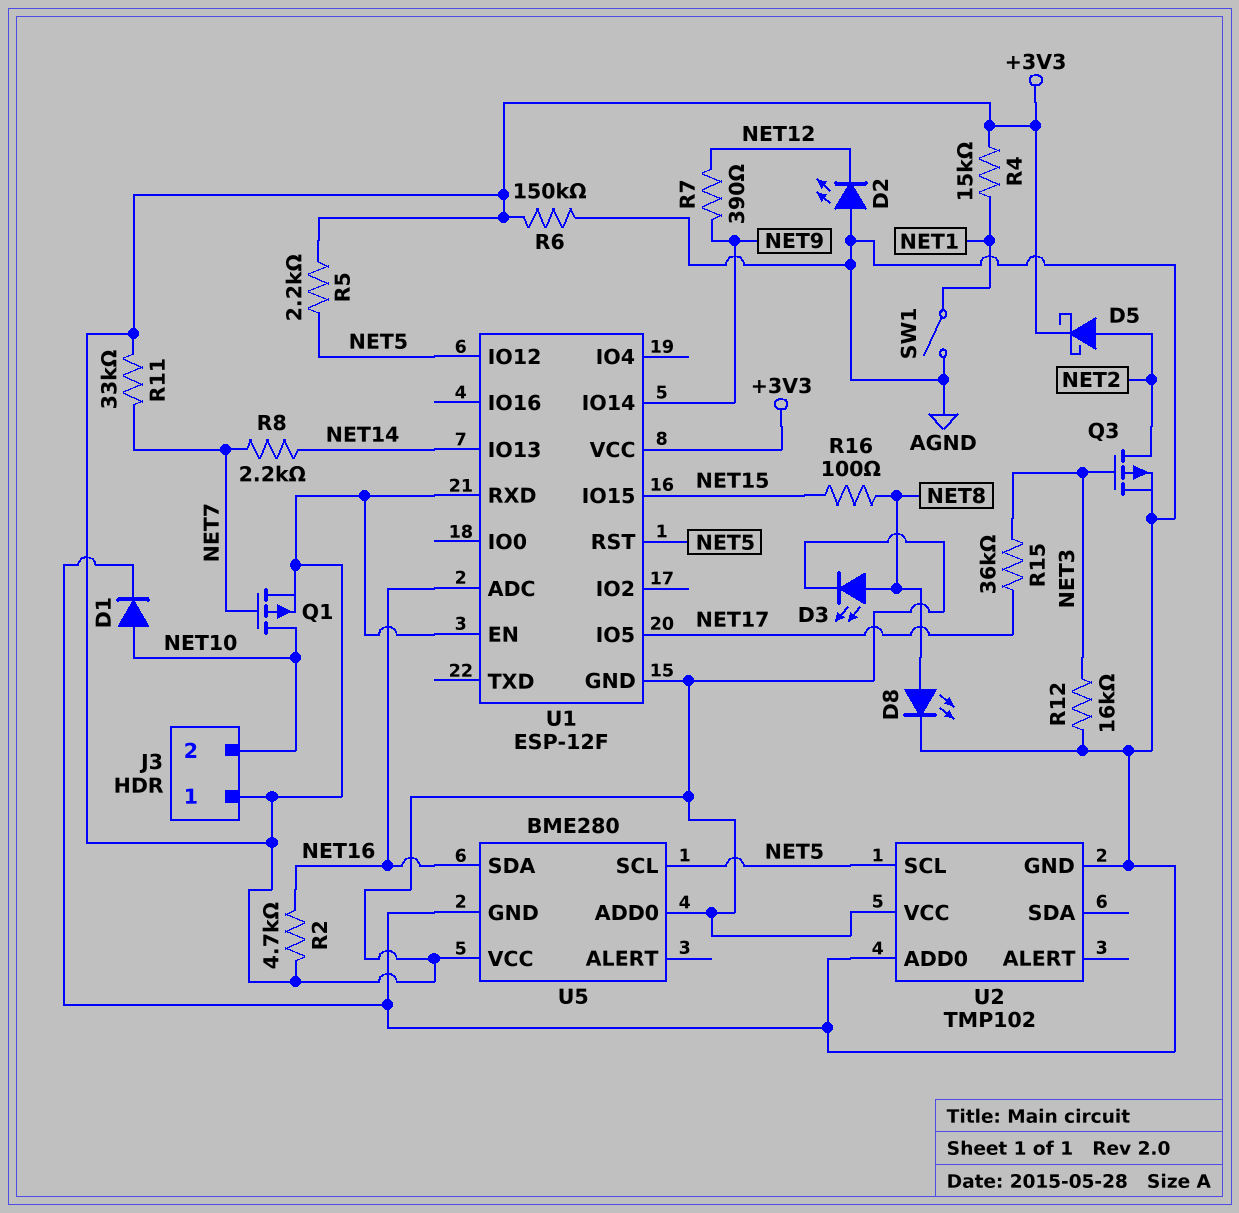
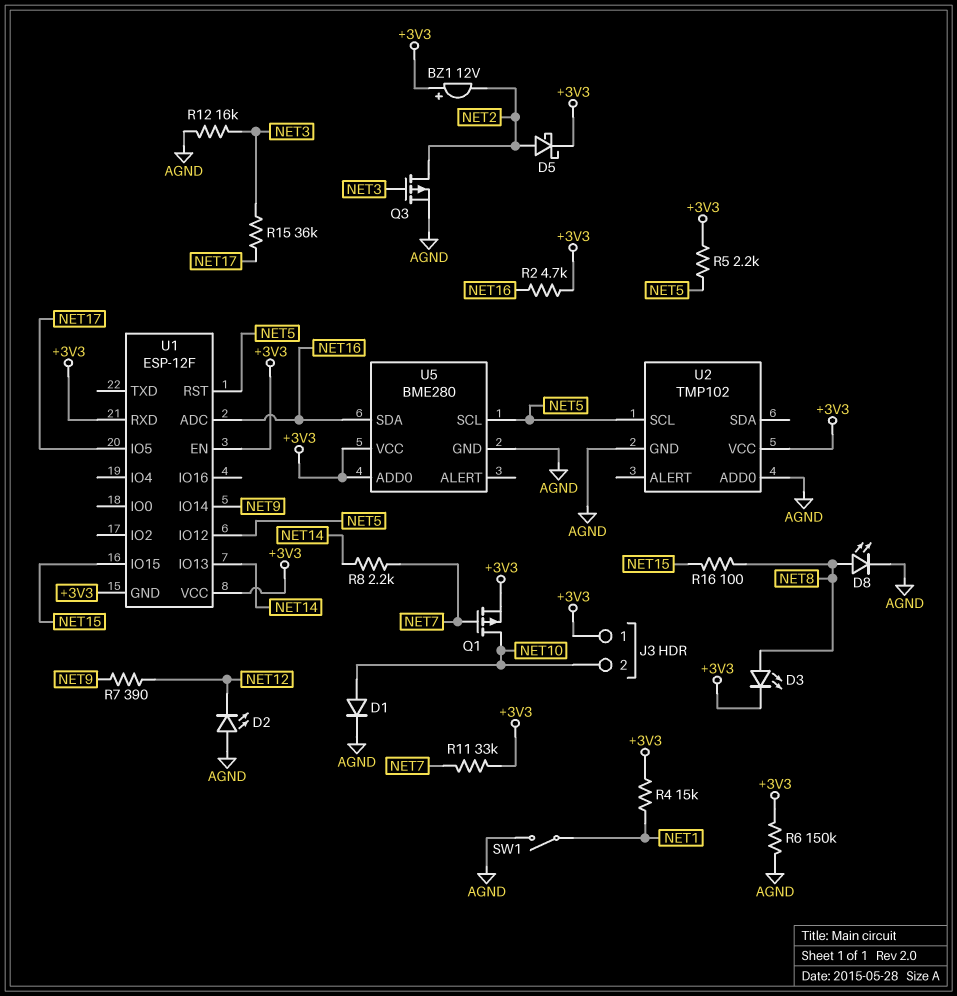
BZ1: none -> buzzer 12V (plus +3V3, minus NET2)

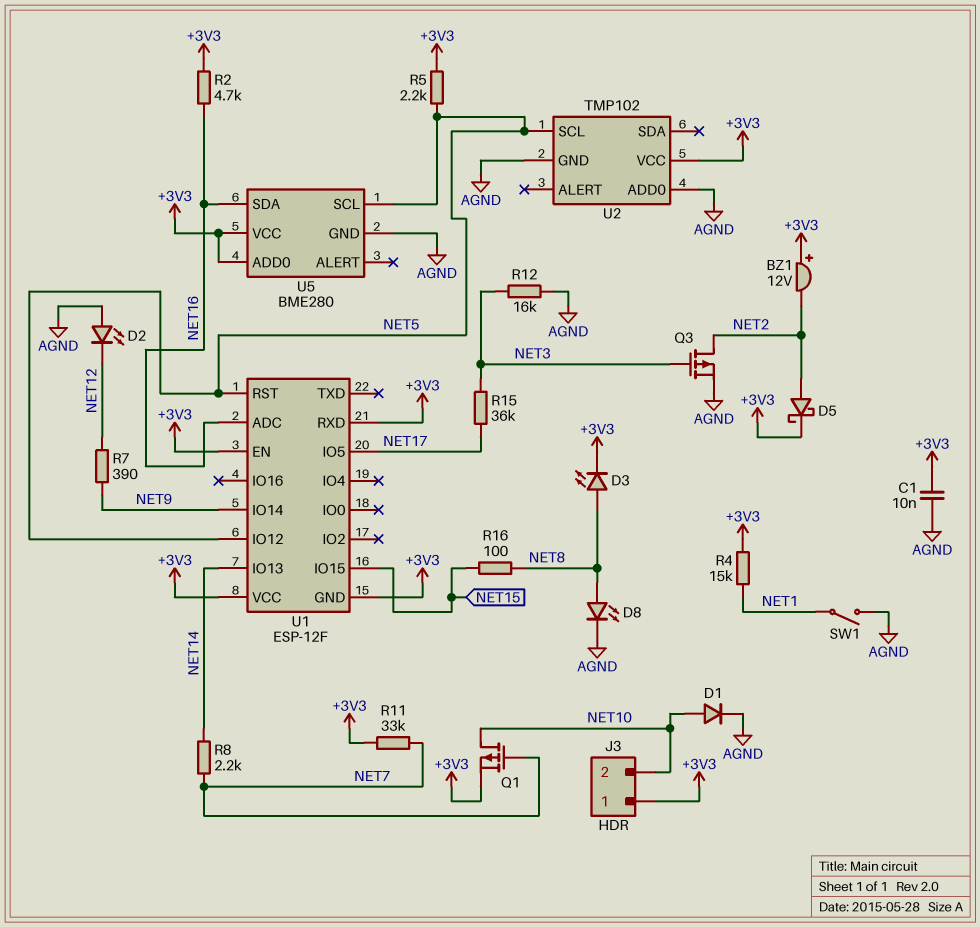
C1: none -> 10nF (+3V3, AGND)
R6: 150k (+3V3, AGND) -> none

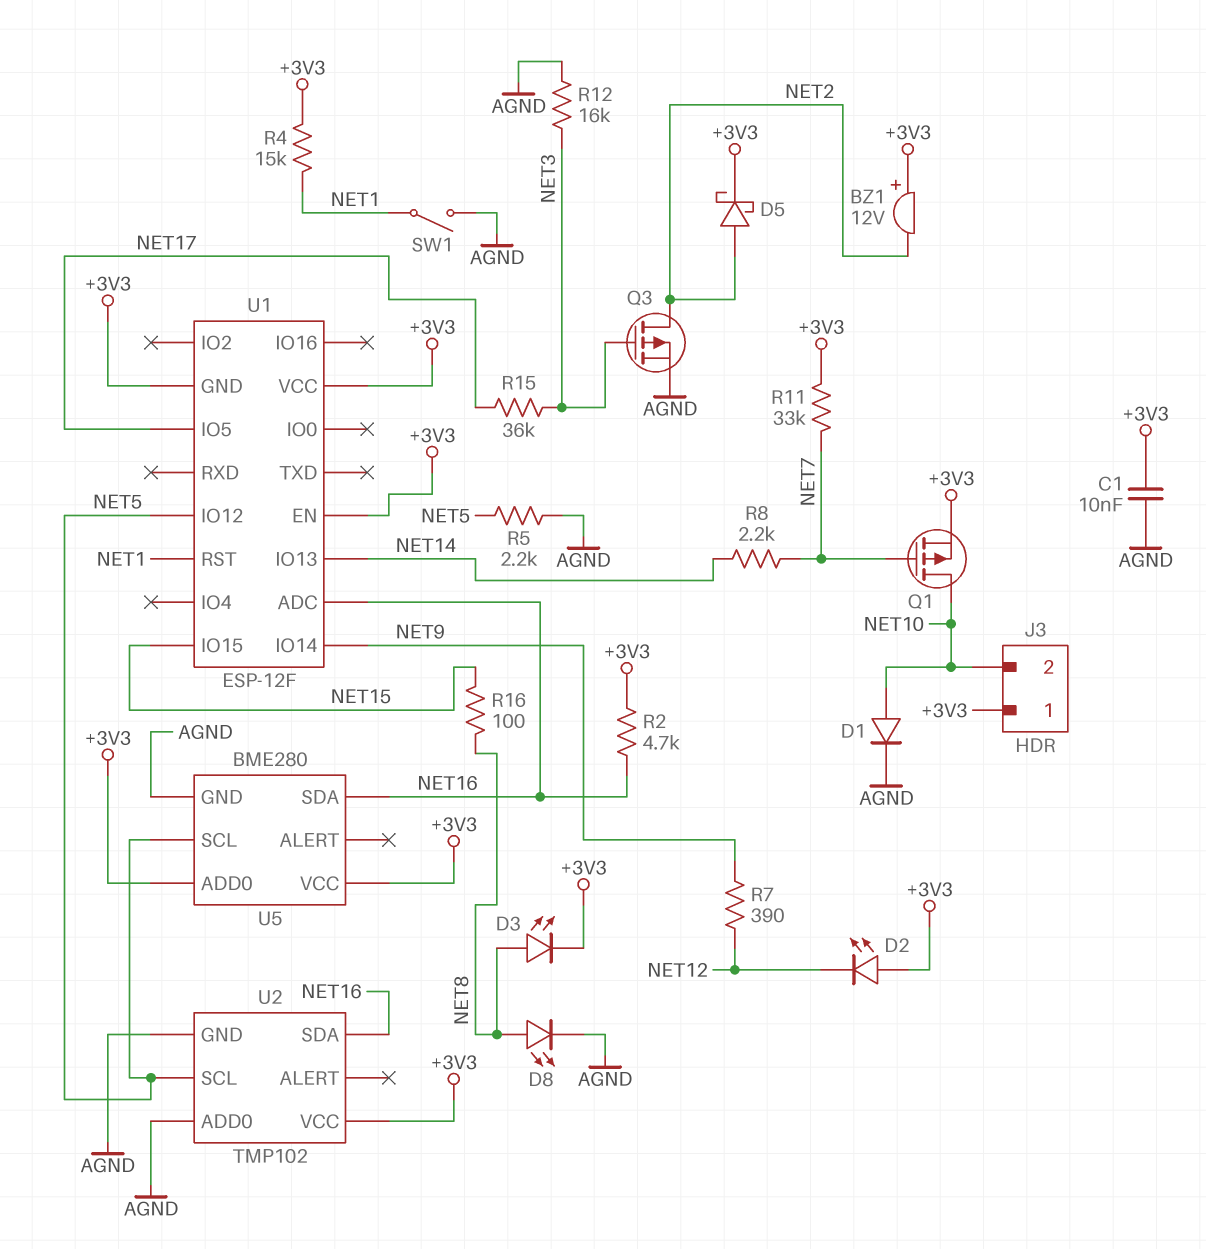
D2: LED (A AGND, K NET12) -> LED (A +3V3, K NET12)
R5: 2.2k (+3V3, NET5) -> 2.2k (AGND, NET5)
U1 pin RST: NET5 -> NET1
U1 pin RXD: +3V3 -> none
U2 pin SDA: none -> NET16

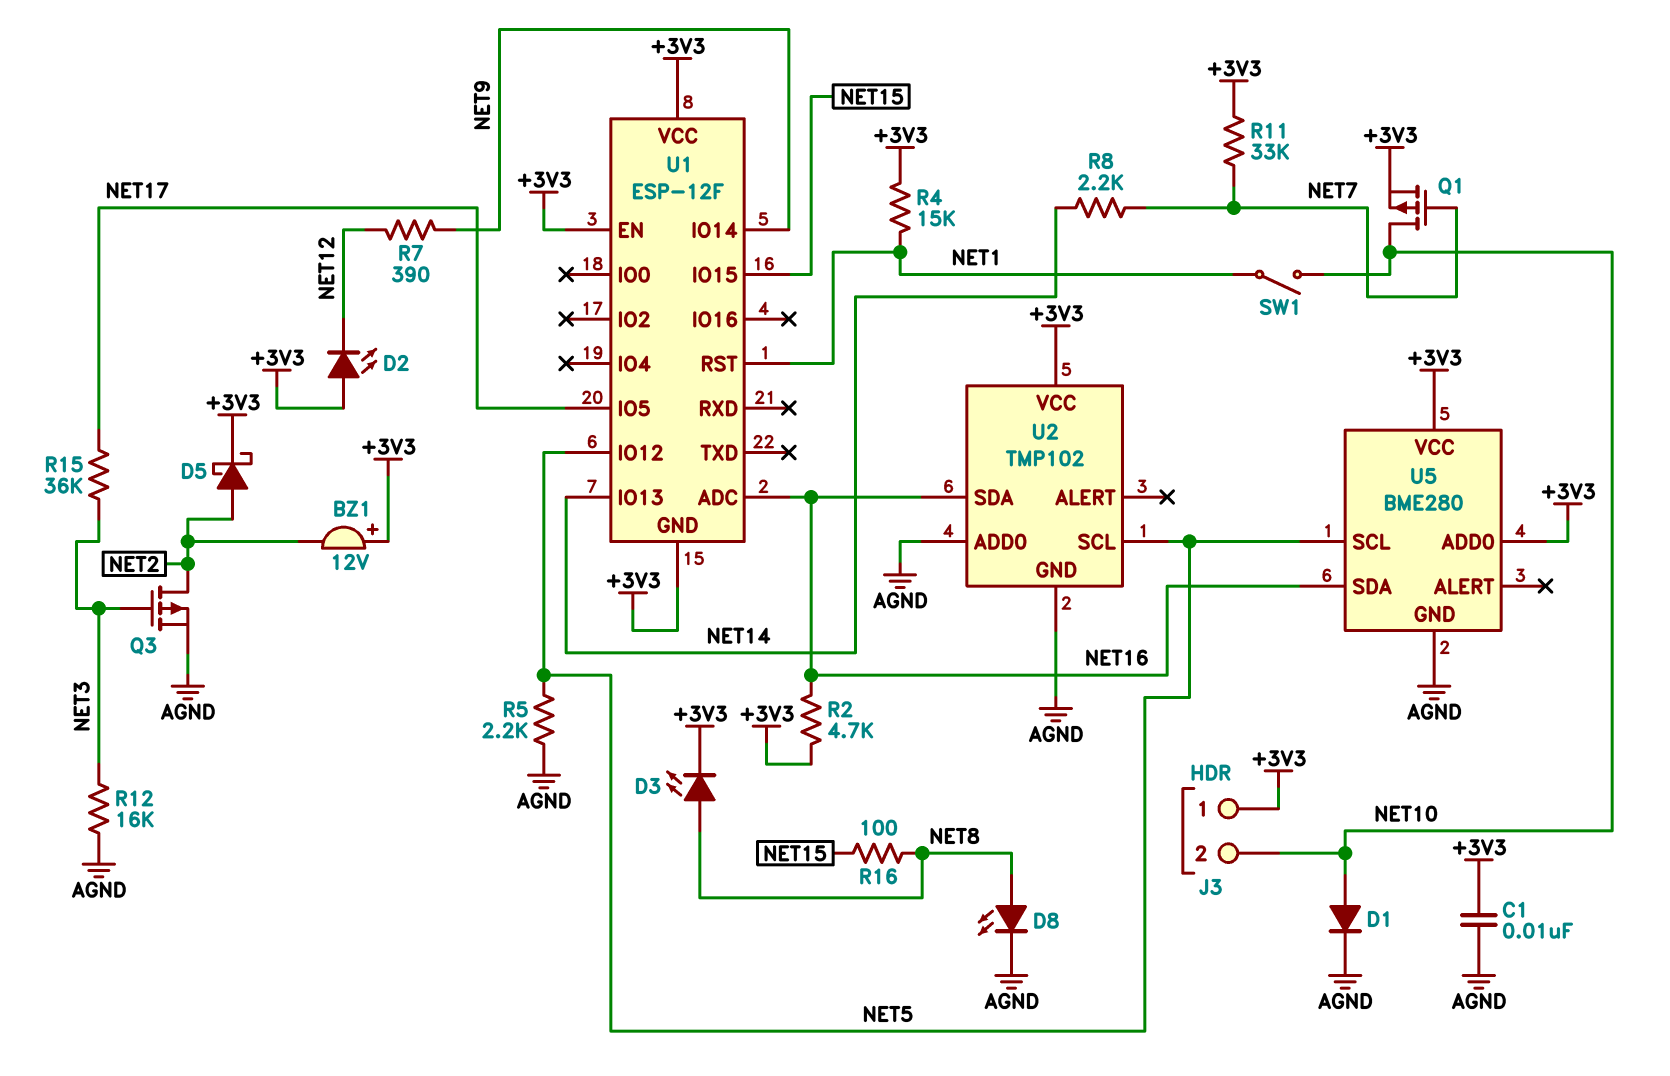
SW1: switch (AGND, NET1) -> switch (NET1, NET10)

